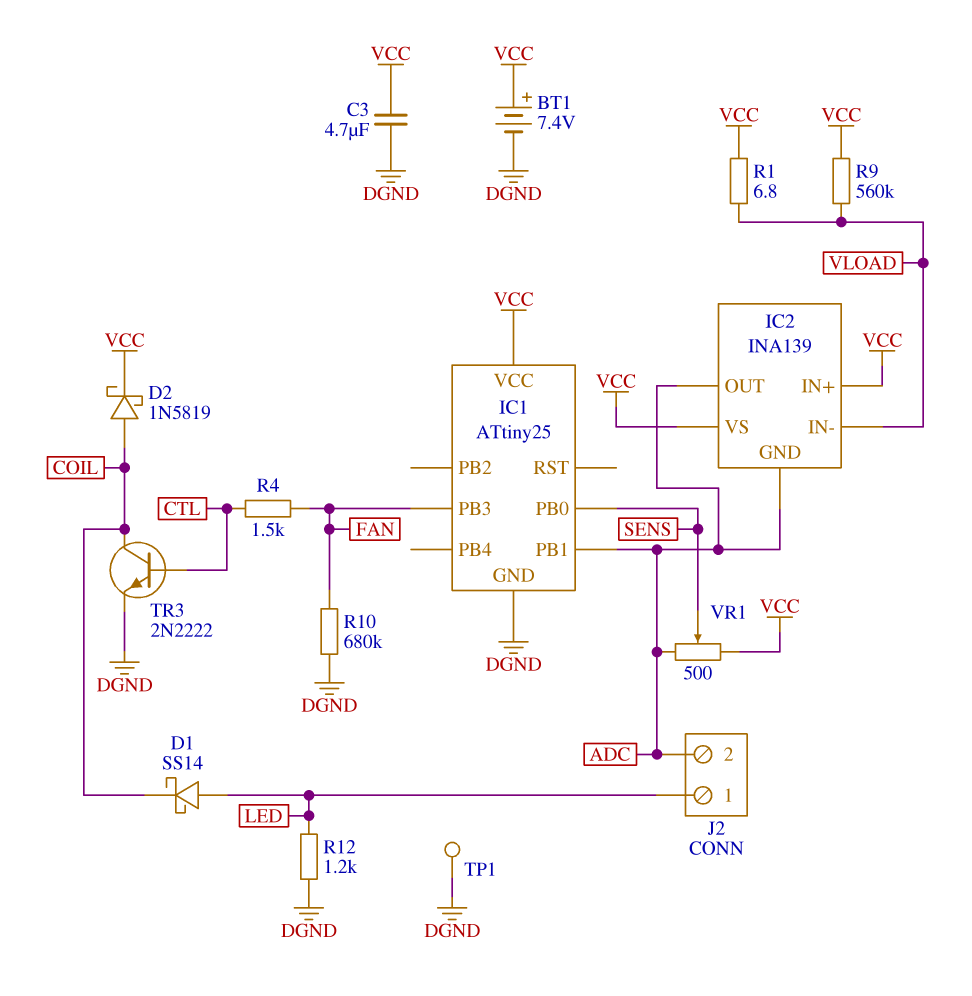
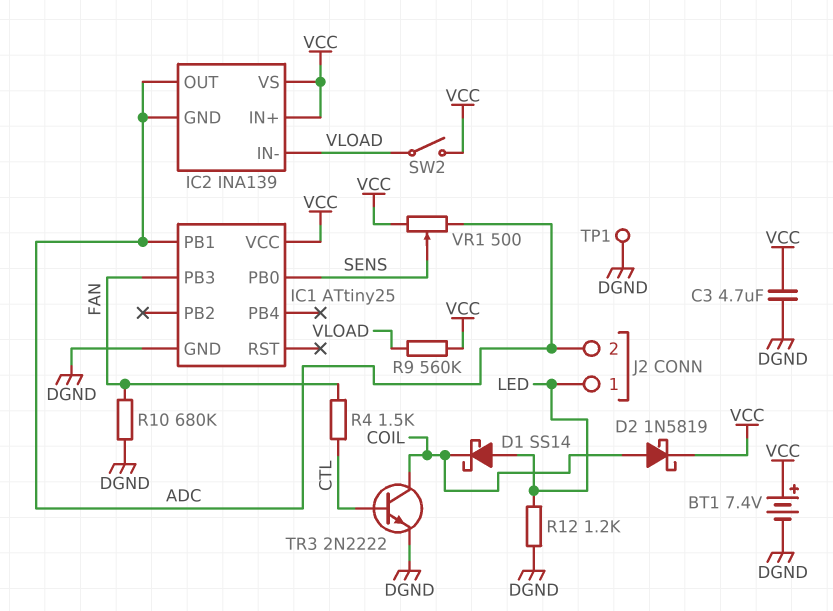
R1: 6.8 (VCC, VLOAD) -> none
SW2: none -> switch (VCC, VLOAD)

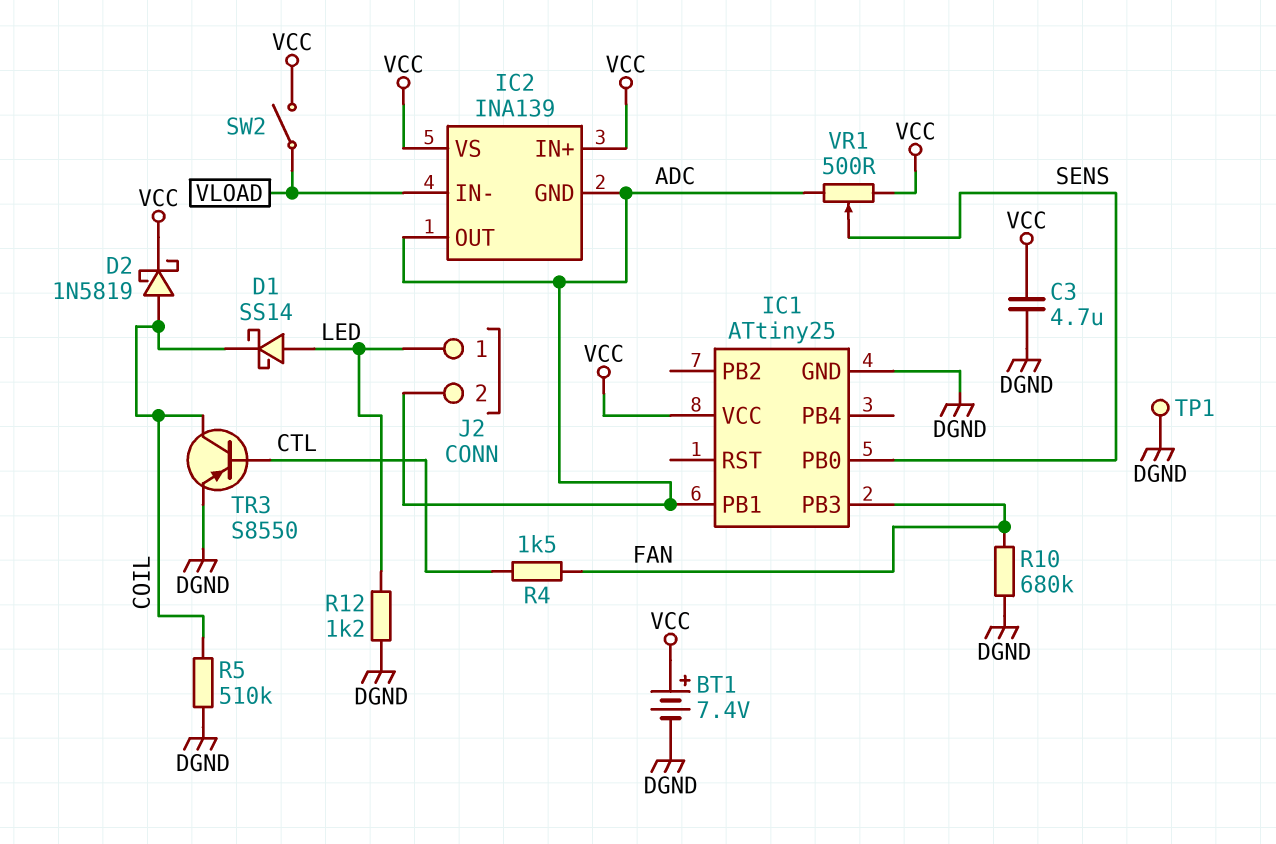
R5: none -> 510k (COIL, DGND)
R9: 560k (VCC, VLOAD) -> none
TR3: NPN 2N2222 (B CTL, C COIL, E DGND) -> PNP S8550 (B CTL, C COIL, E DGND)

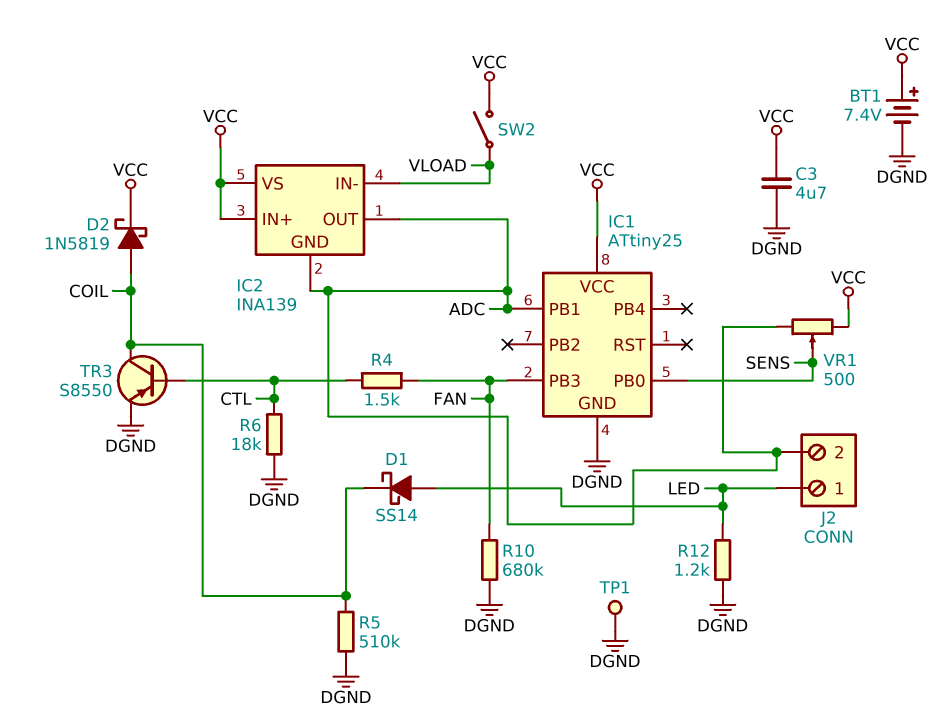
R6: none -> 18k (CTL, DGND)

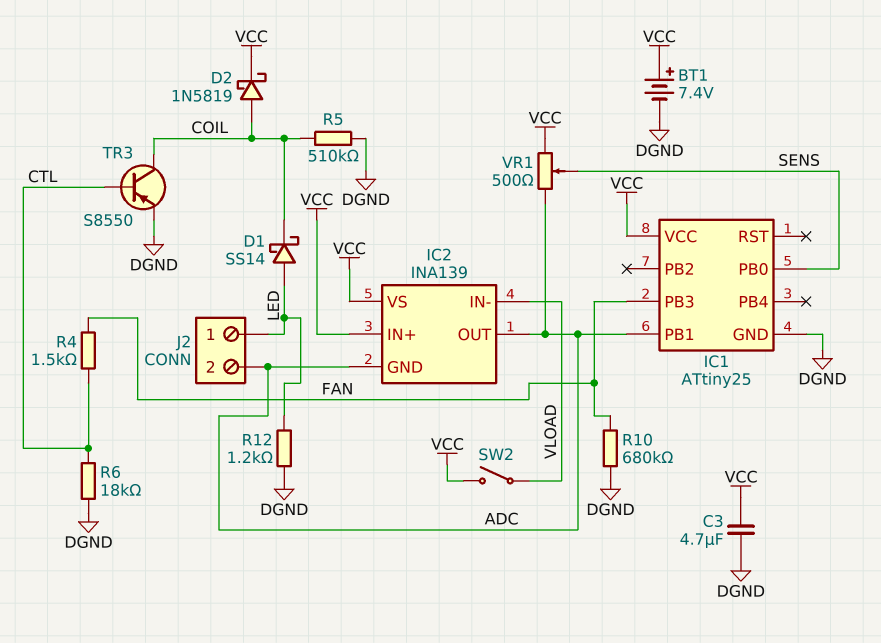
TP1: test point (DGND) -> none

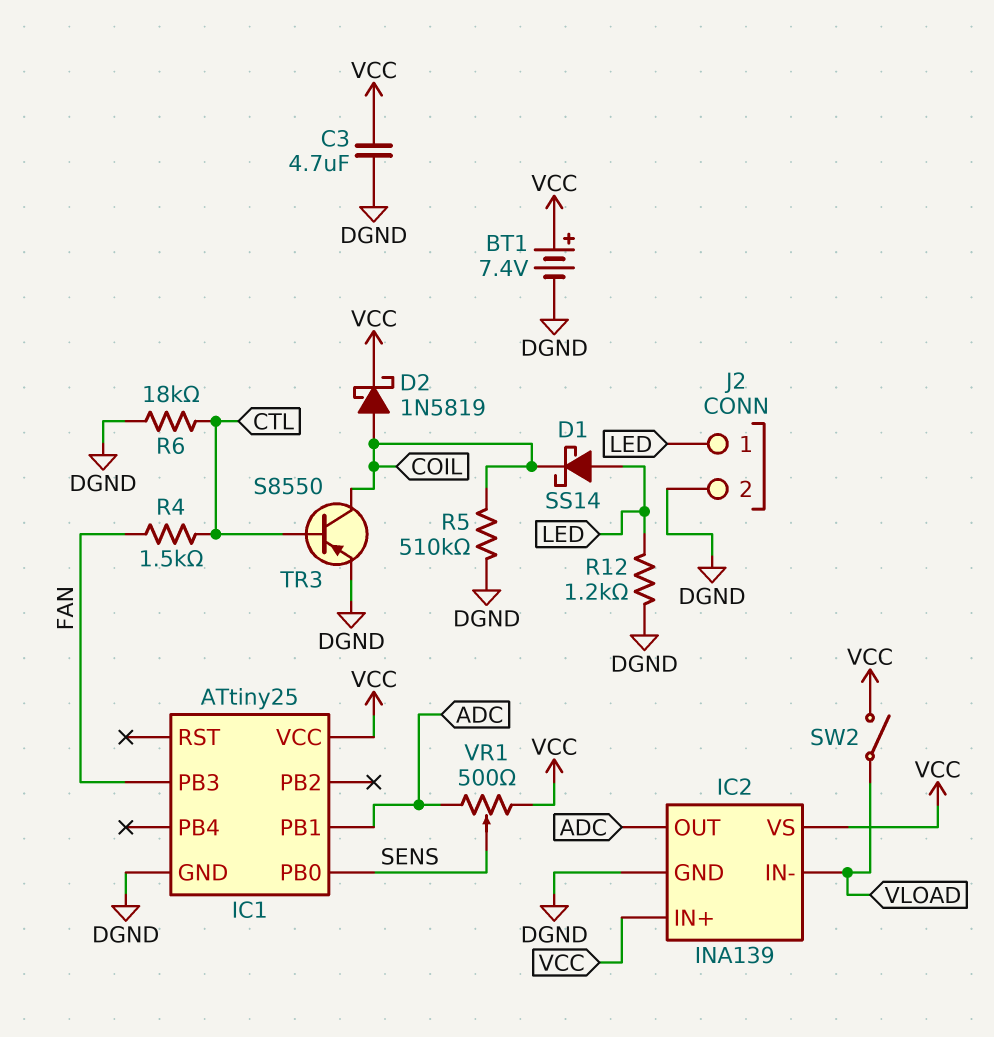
IC2 pin GND: ADC -> DGND
J2 pin 2: ADC -> DGND
R10: 680k (DGND, FAN) -> none

